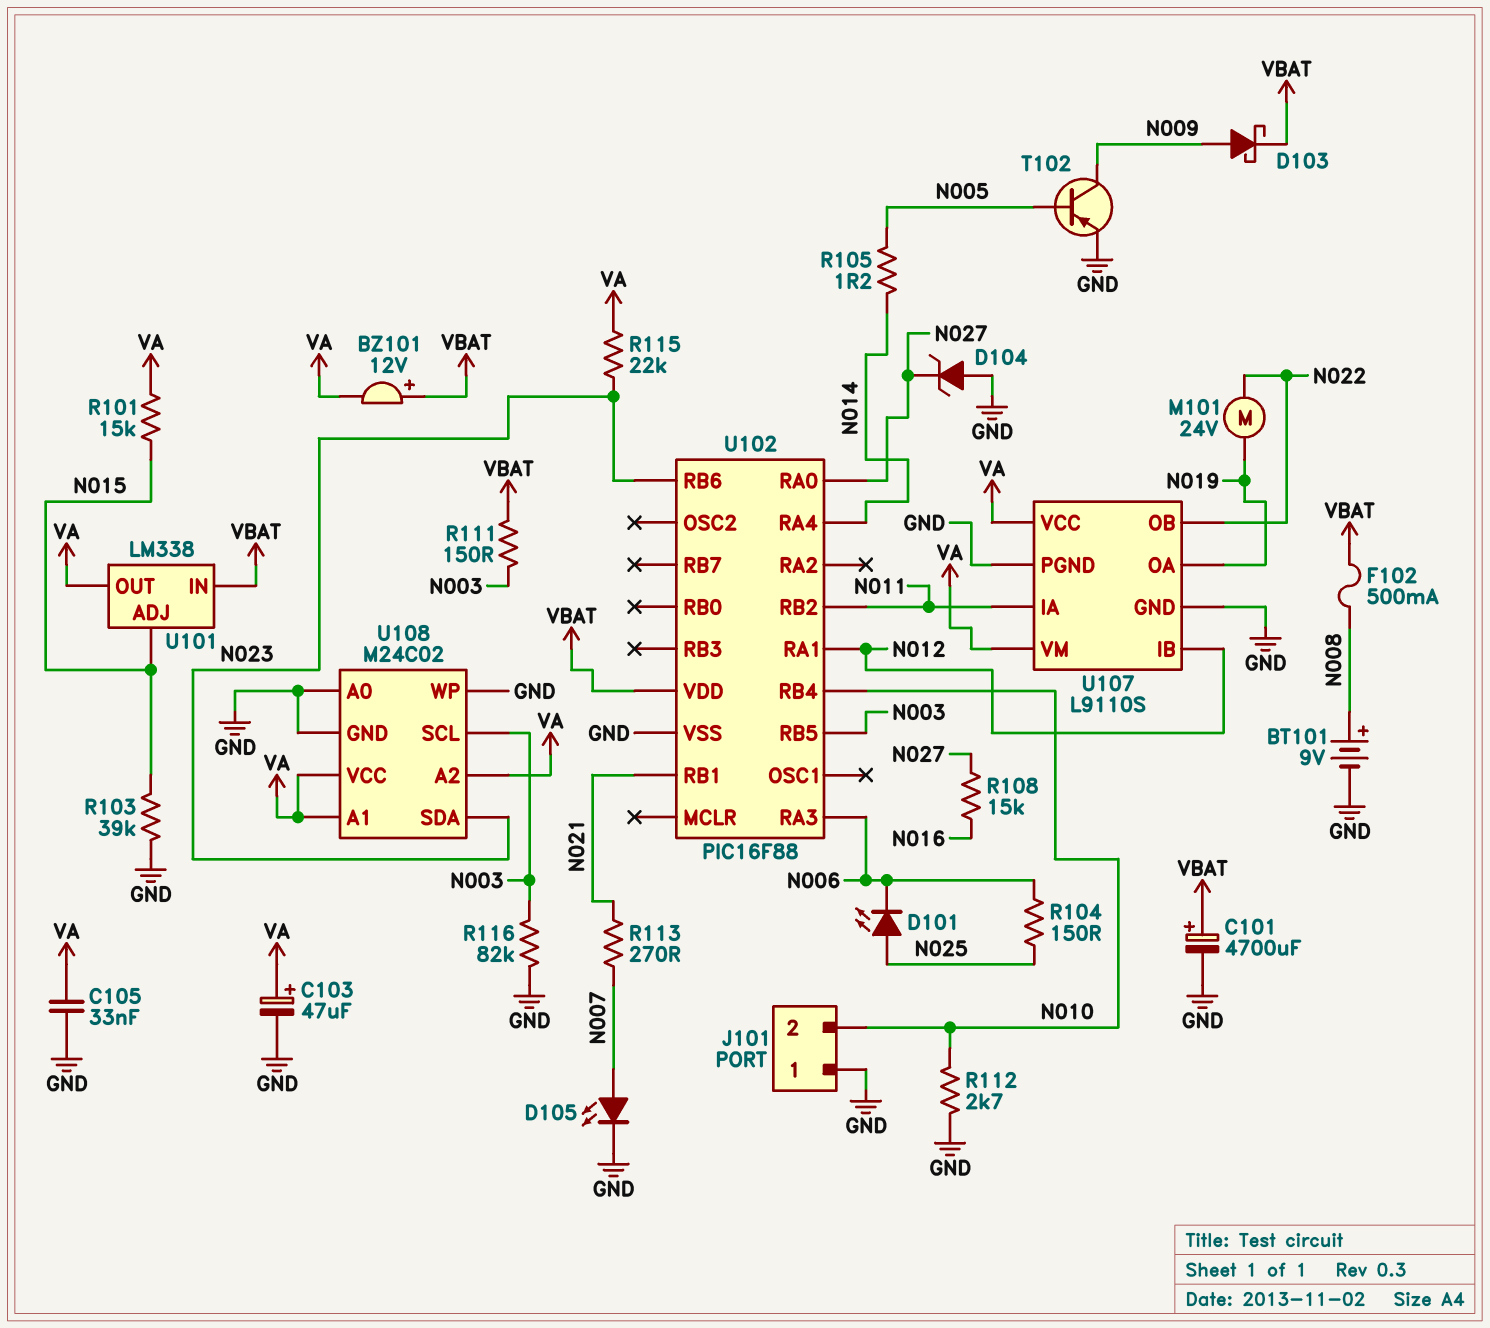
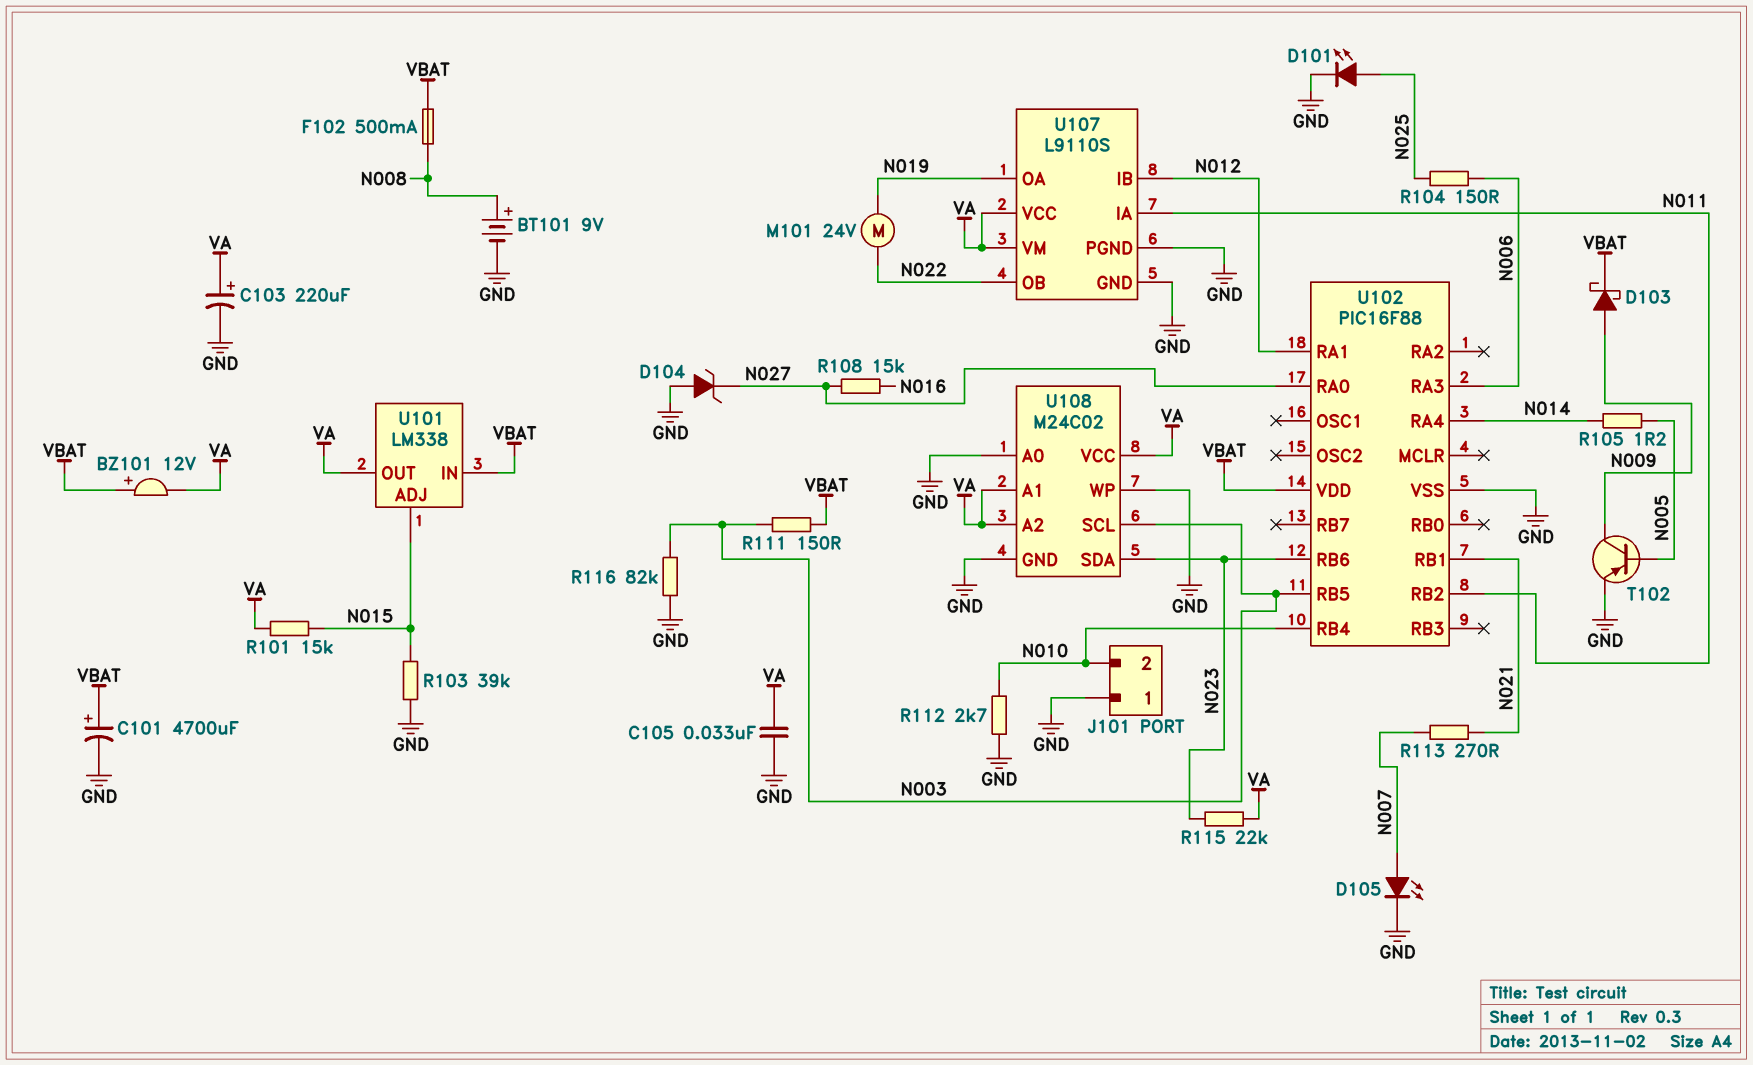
C103: 47uF (plus VA, minus GND) -> 220uF (plus VA, minus GND)
D101: LED (A N025, K N006) -> LED (A N025, K GND)

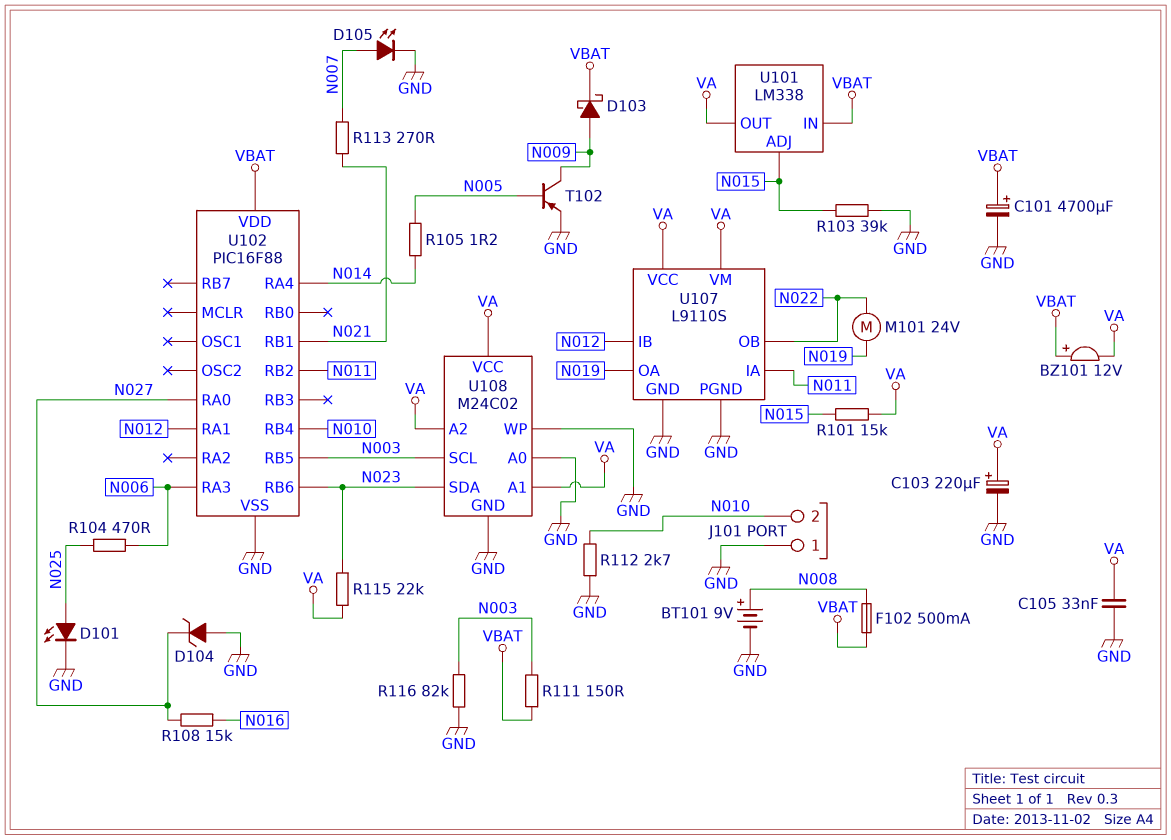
R104: 150 (N006, N025) -> 470 (N006, N025)

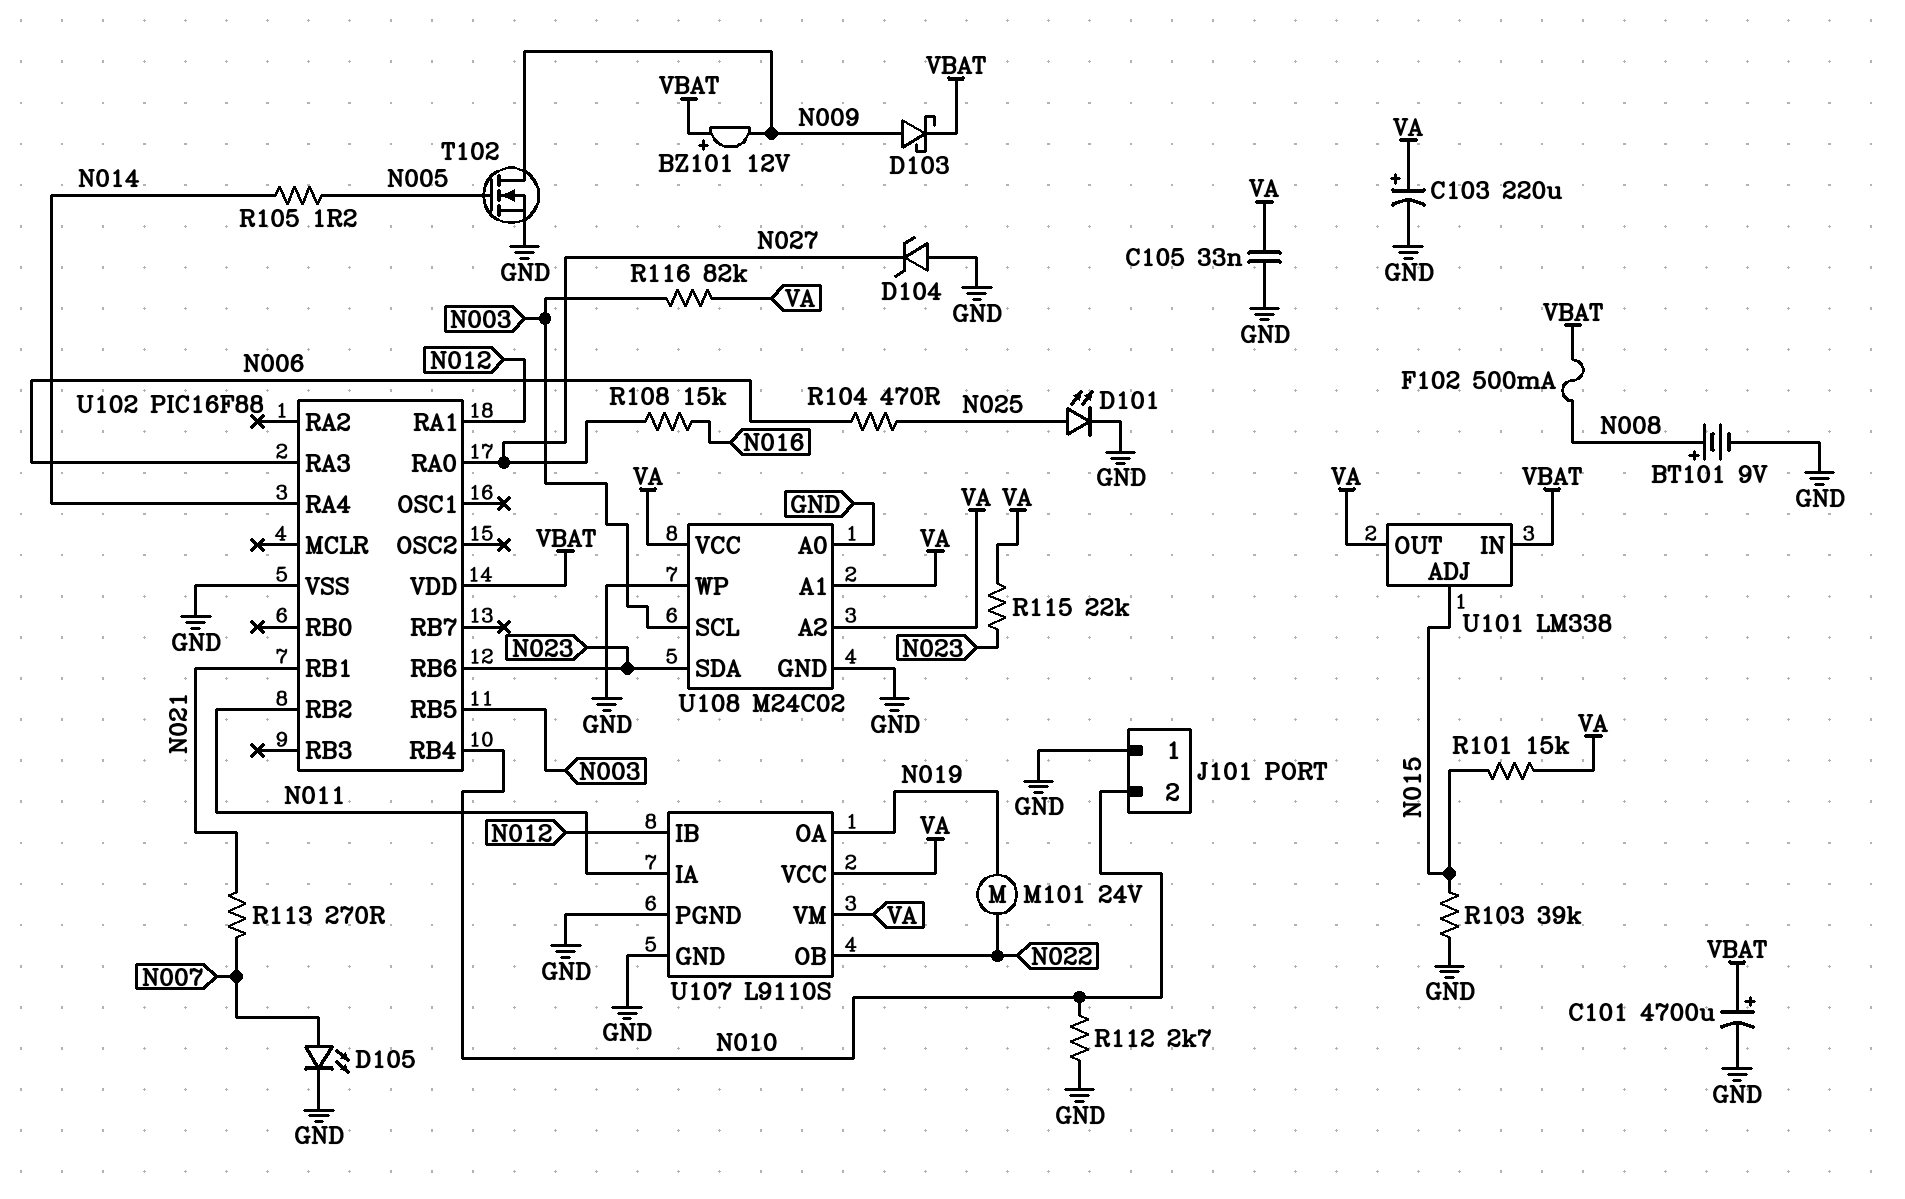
BZ101: buzzer 12V (plus VBAT, minus VA) -> buzzer 12V (plus VBAT, minus N009)
R111: 150 (N003, VBAT) -> none
R116: 82k (GND, N003) -> 82k (N003, VA)
T102: PNP (B N005, C N009, E GND) -> NMOS (G N005, D N009, S GND)

